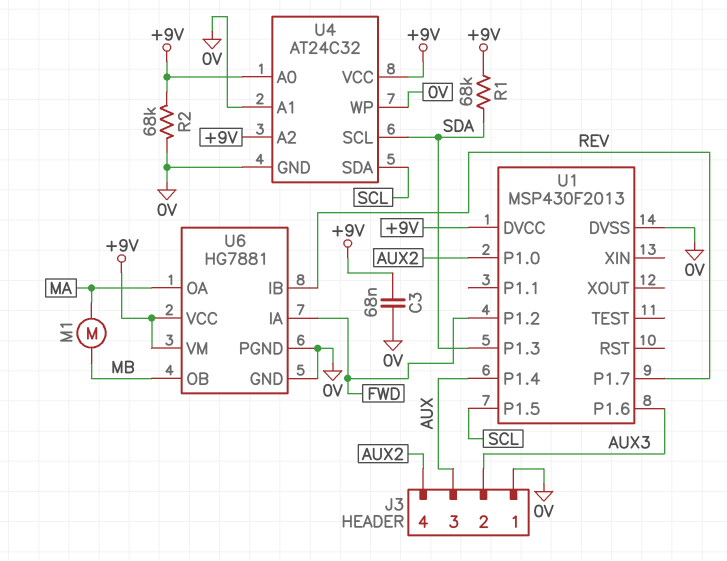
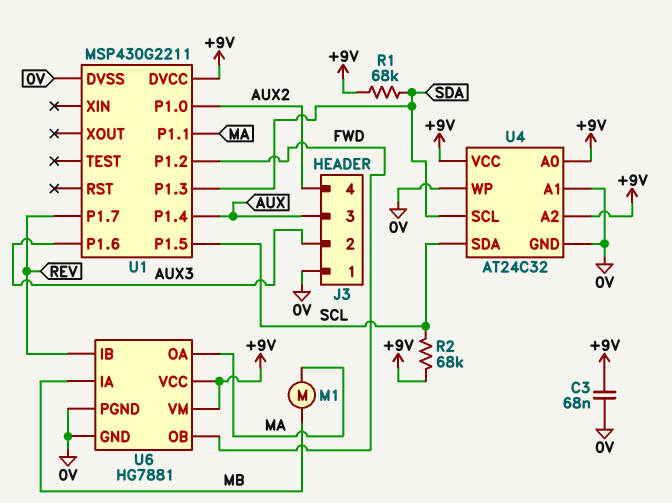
R2: 68k (+9V, 0V) -> 68k (+9V, SCL)
U1: MSP430F2013 -> MSP430G2211
U1 pin P1.1: none -> MA
U6 pin IA: FWD -> MB
U6 pin OB: MB -> FWD

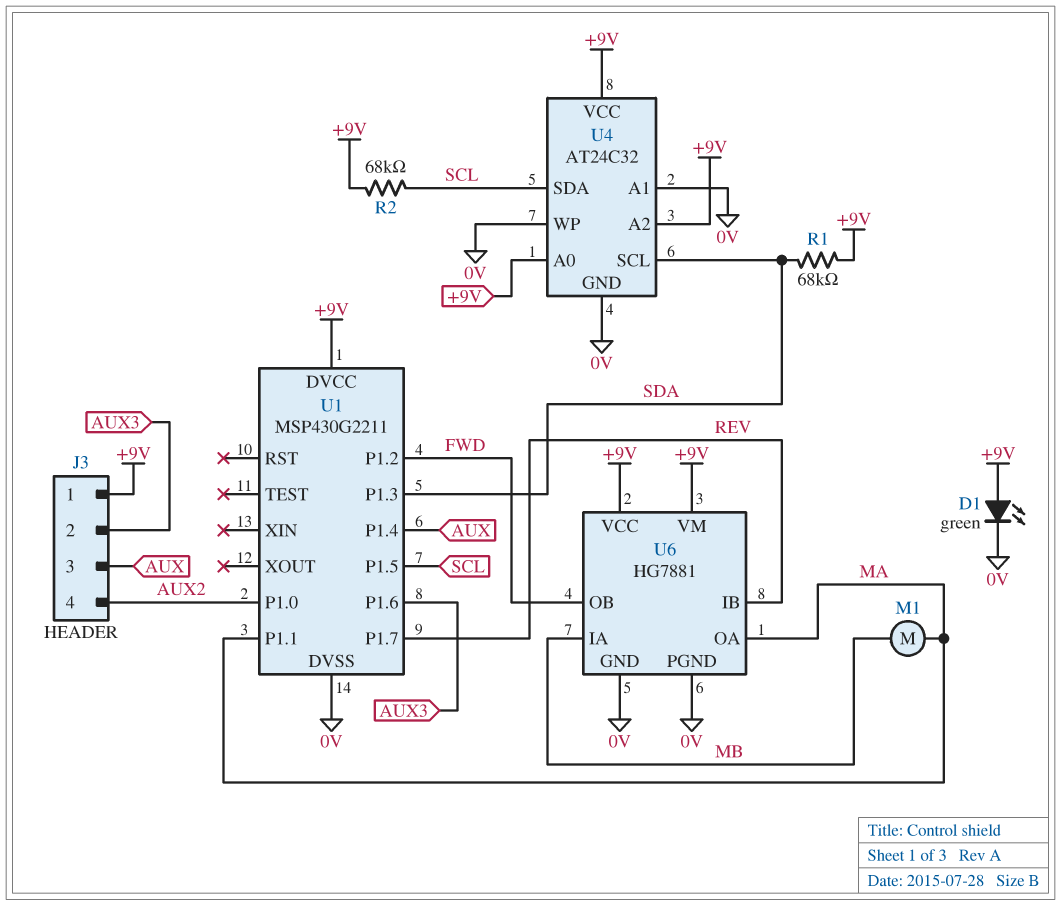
C3: 68nF (+9V, 0V) -> none
D1: none -> LED green (A +9V, K 0V)
J3 pin 1: 0V -> +9V

